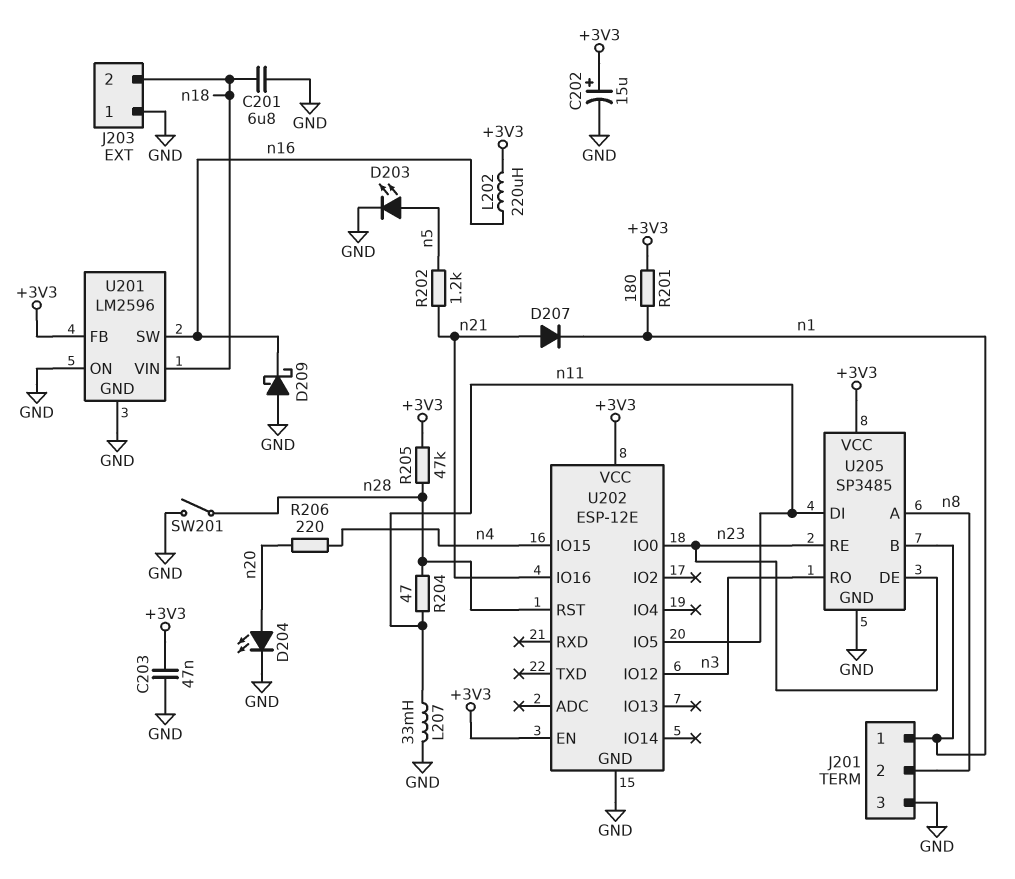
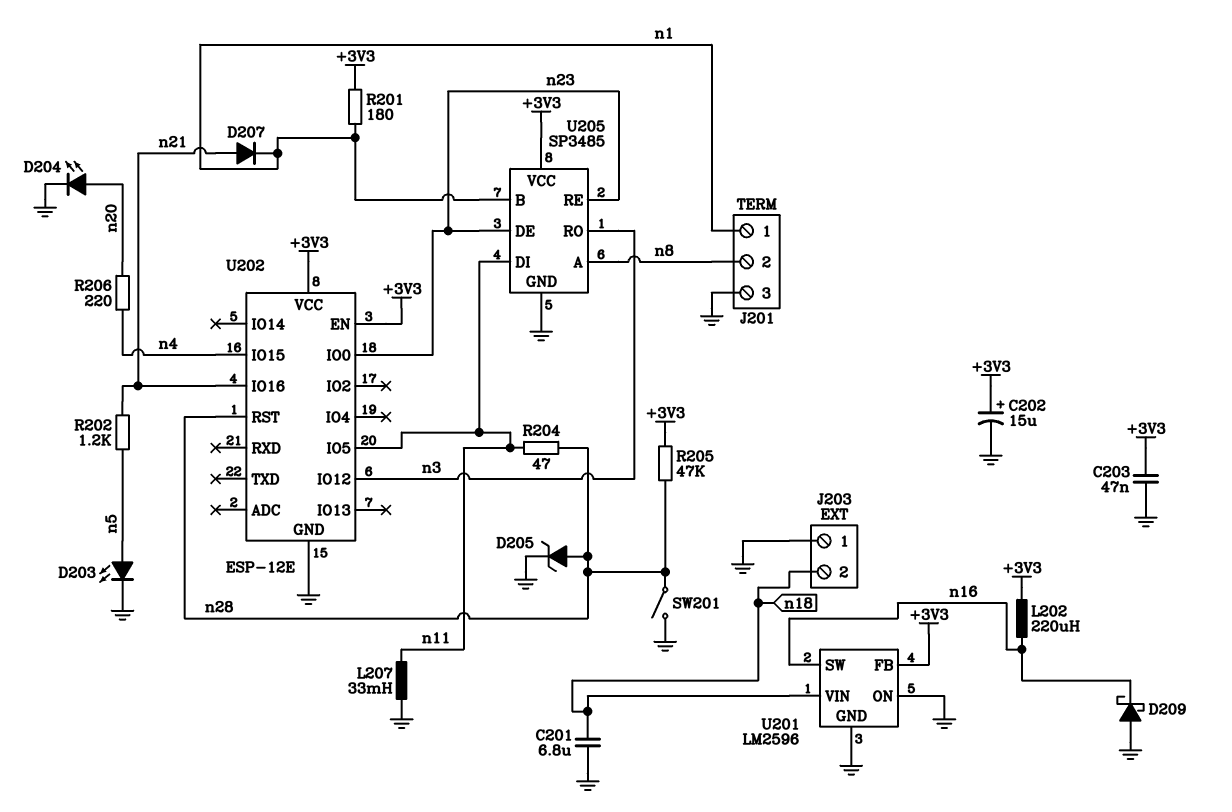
D205: none -> zener (A n28, K GND)

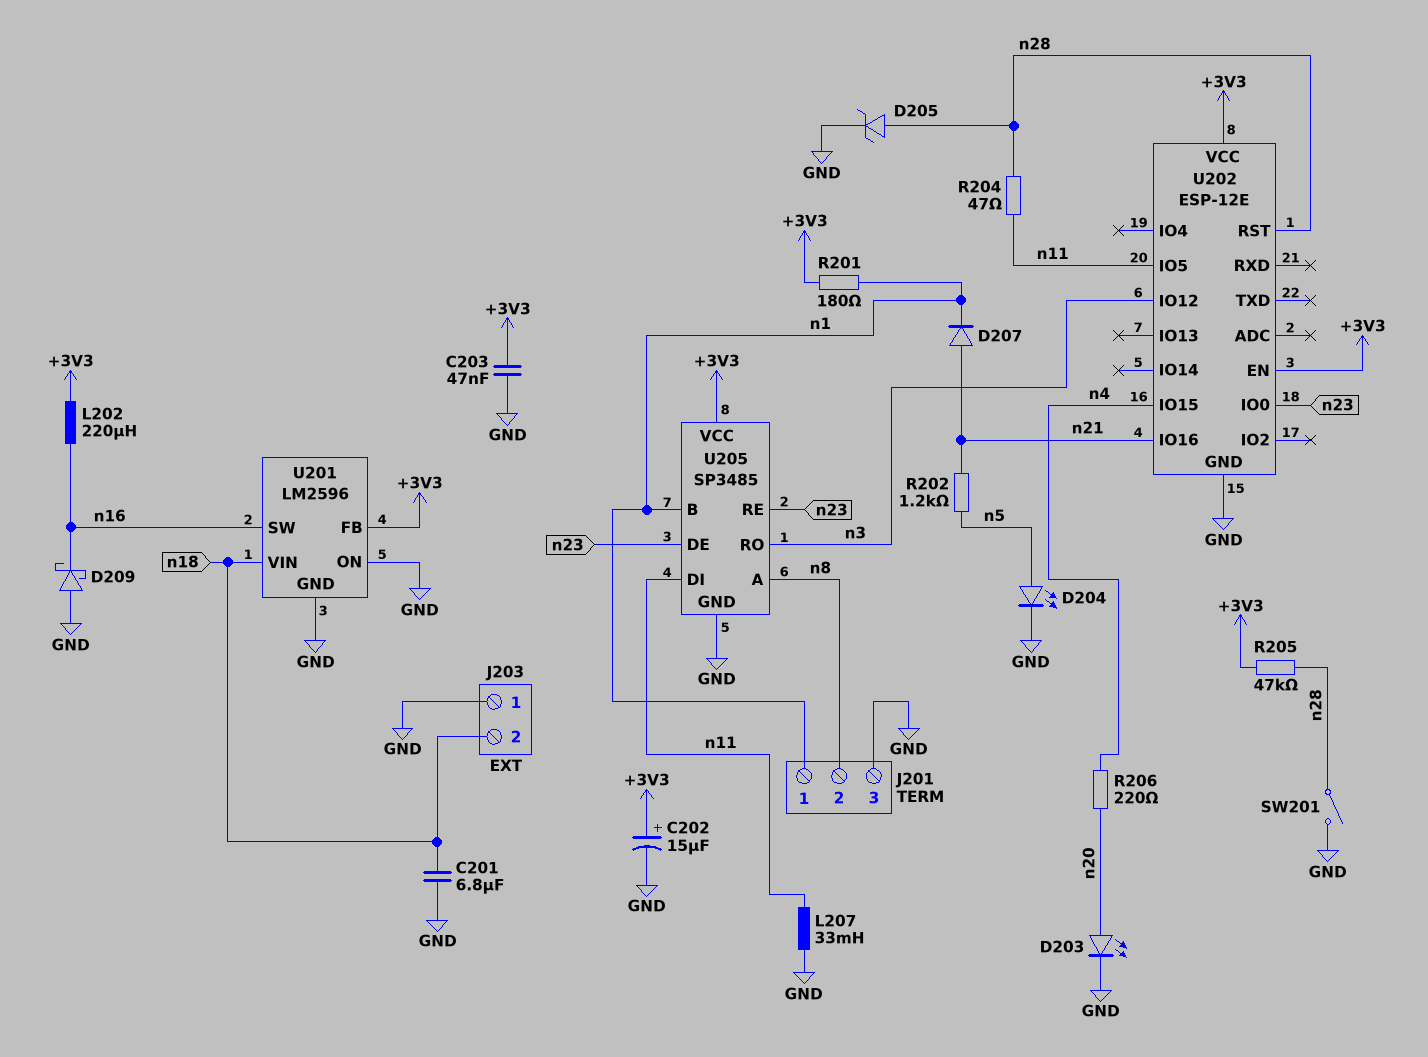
D203: LED (A n5, K GND) -> LED (A n20, K GND)
D204: LED (A n20, K GND) -> LED (A n5, K GND)

